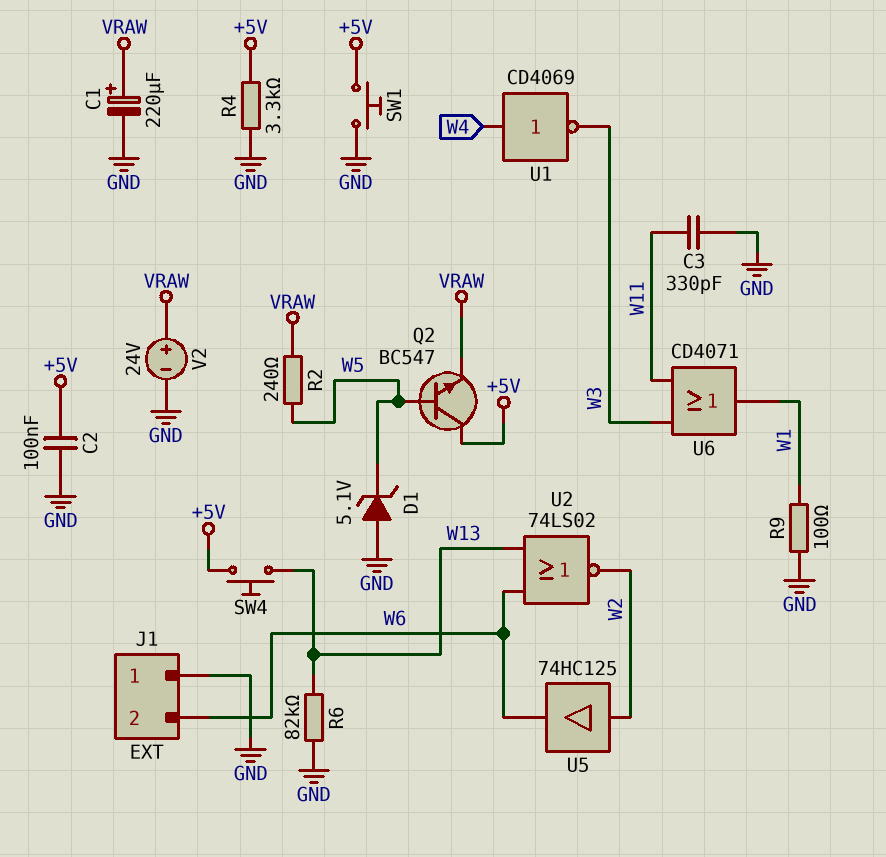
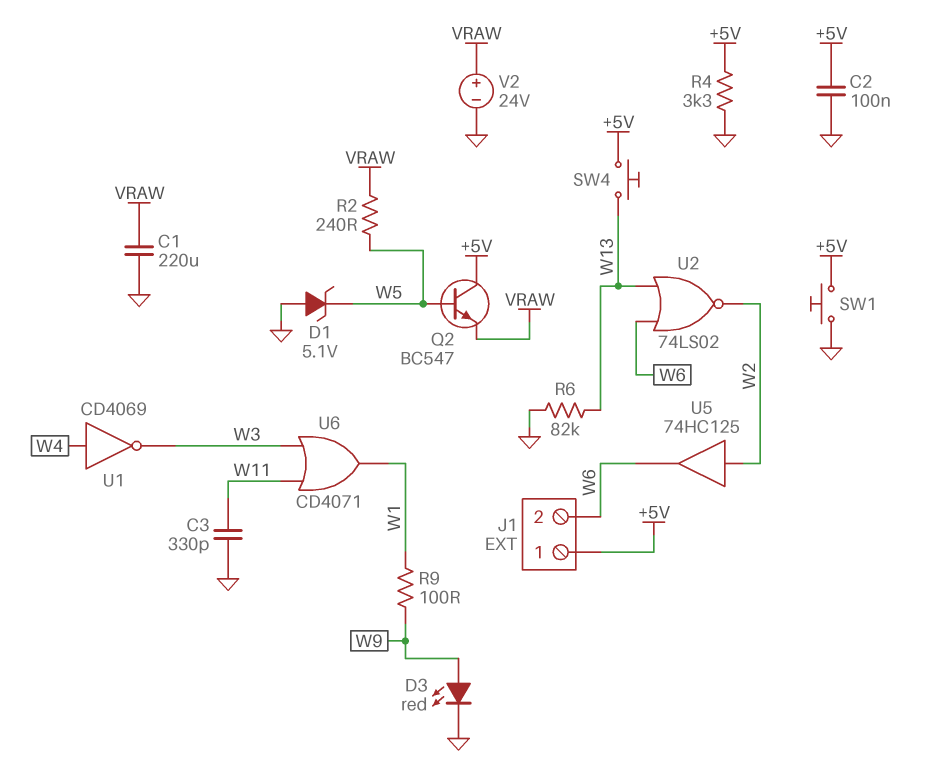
C1: 220uF (plus VRAW, minus GND) -> 220uF (GND, VRAW)
D3: none -> LED red (A W9, K GND)
J1 pin 1: GND -> +5V
R9: 100 (GND, W1) -> 100 (W1, W9)

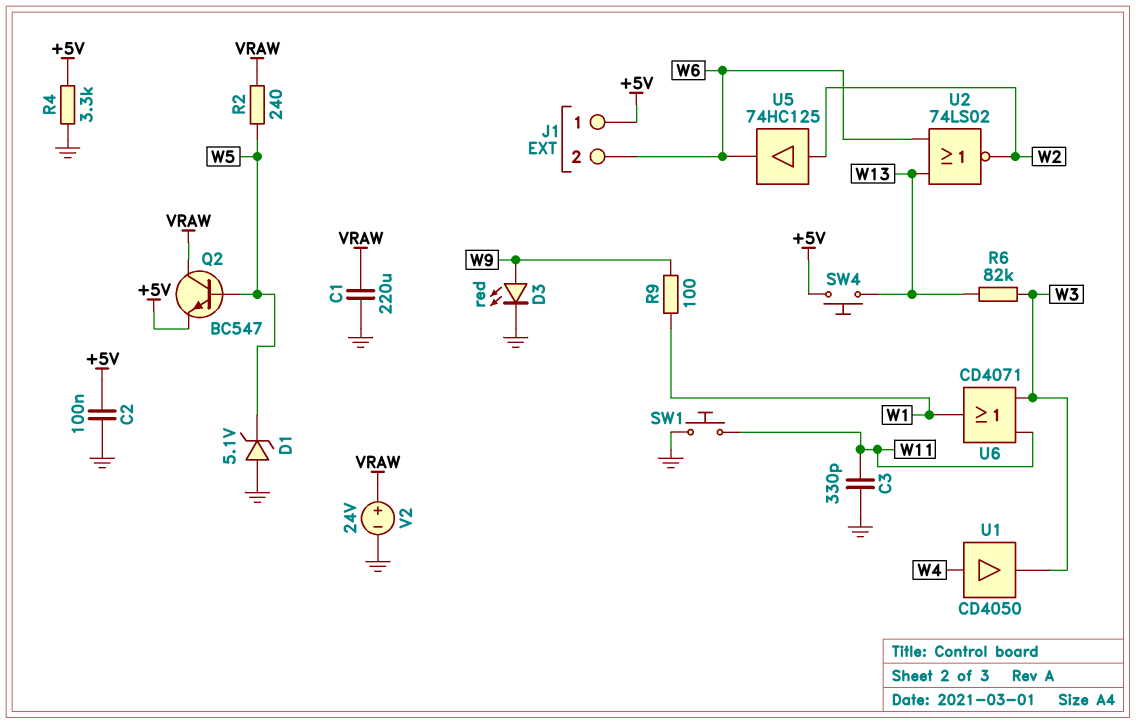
Q2: NPN BC547 (B W5, C +5V, E VRAW) -> NPN BC547 (B W5, C VRAW, E +5V)
R6: 82k (GND, W13) -> 82k (W3, W13)
SW1: button (+5V, GND) -> button (GND, W11)
U1: NOT CD4069 (in W4, out W3) -> buffer CD4050 (in W4, out W3)

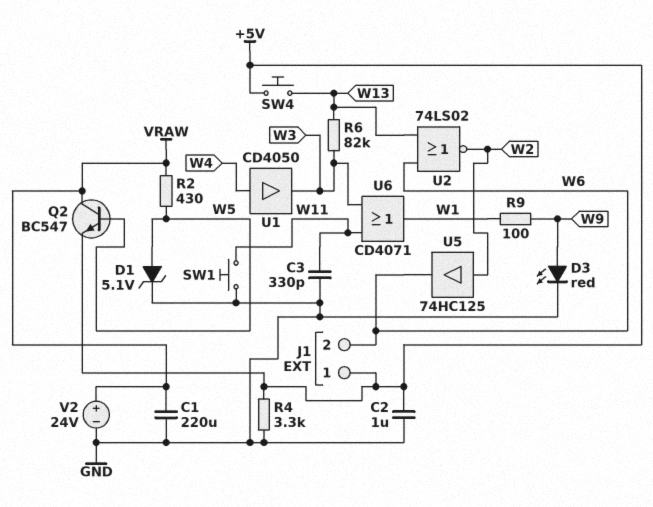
C2: 100nF (+5V, GND) -> 1uF (+5V, GND)
D1: zener 5.1V (A GND, K W5) -> zener 5.1V (A W5, K GND)
R2: 240 (VRAW, W5) -> 430 (VRAW, W5)

